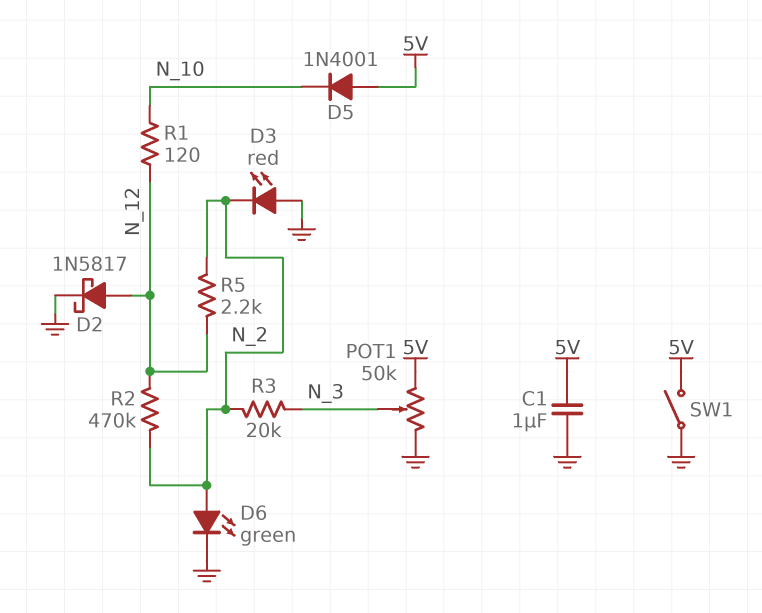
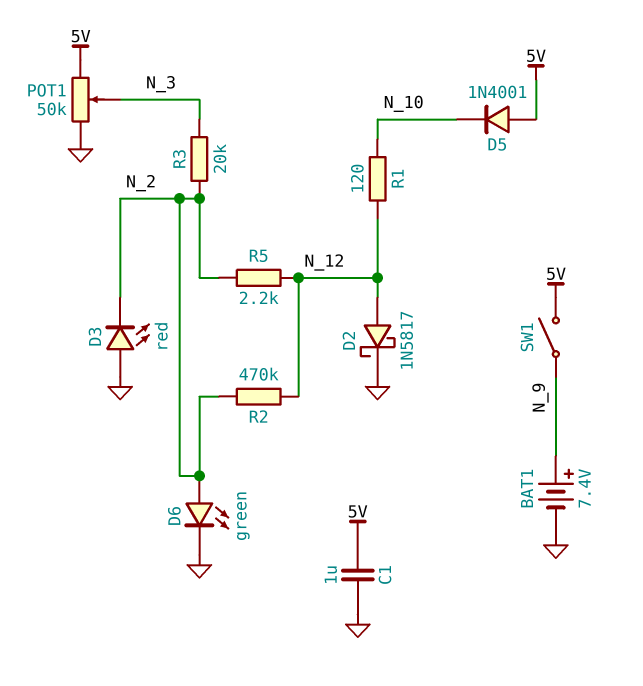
BAT1: none -> 7.4V (plus N_9, minus GND)
SW1: switch (5V, GND) -> switch (5V, N_9)

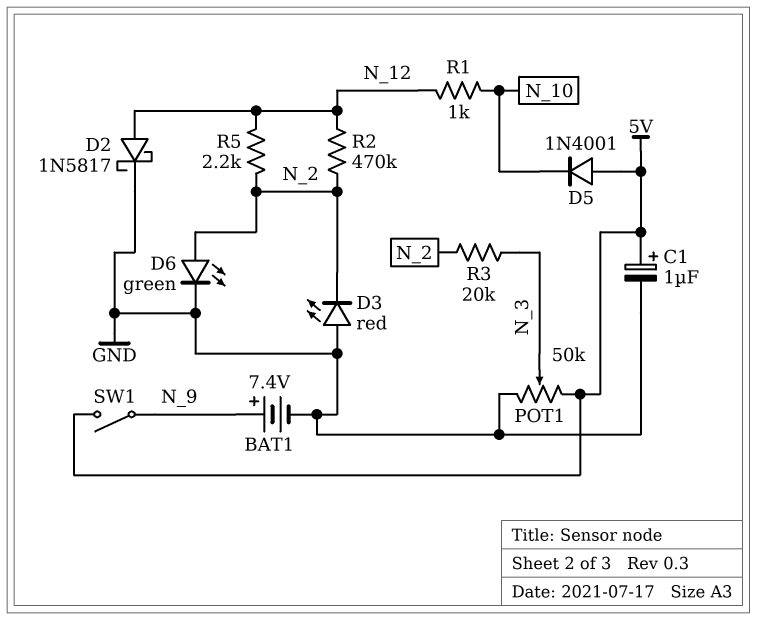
C1: 1uF (5V, GND) -> 1uF (plus 5V, minus GND)
R1: 120 (N_10, N_12) -> 1k (N_10, N_12)

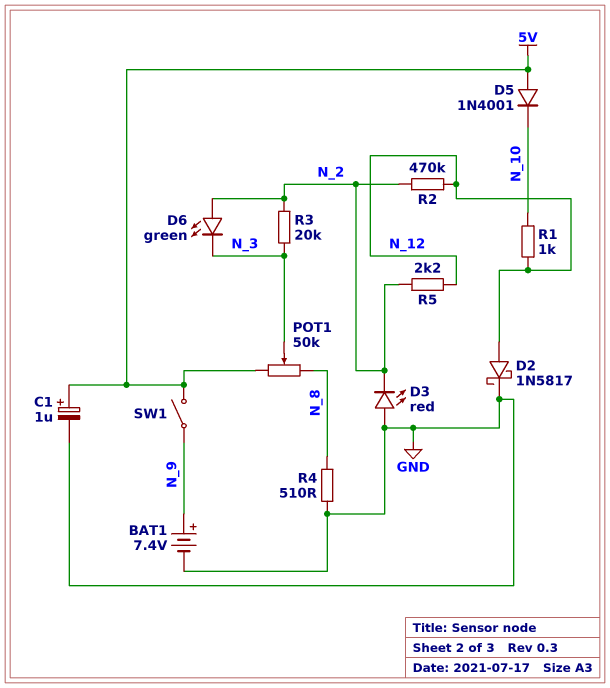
D6: LED green (A N_2, K GND) -> LED green (A N_2, K N_3)
POT1: 50k (5V, GND, wiper N_3) -> 50k (5V, N_8, wiper N_3)
R4: none -> 510 (GND, N_8)

